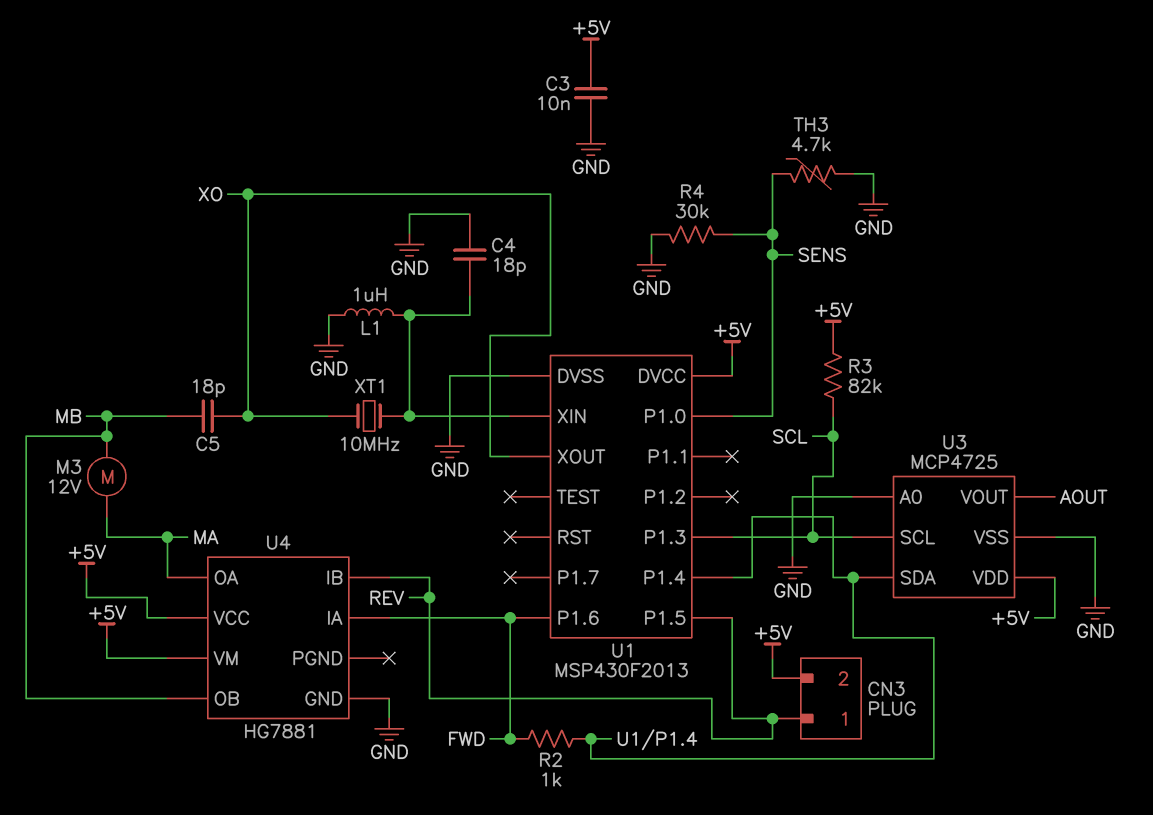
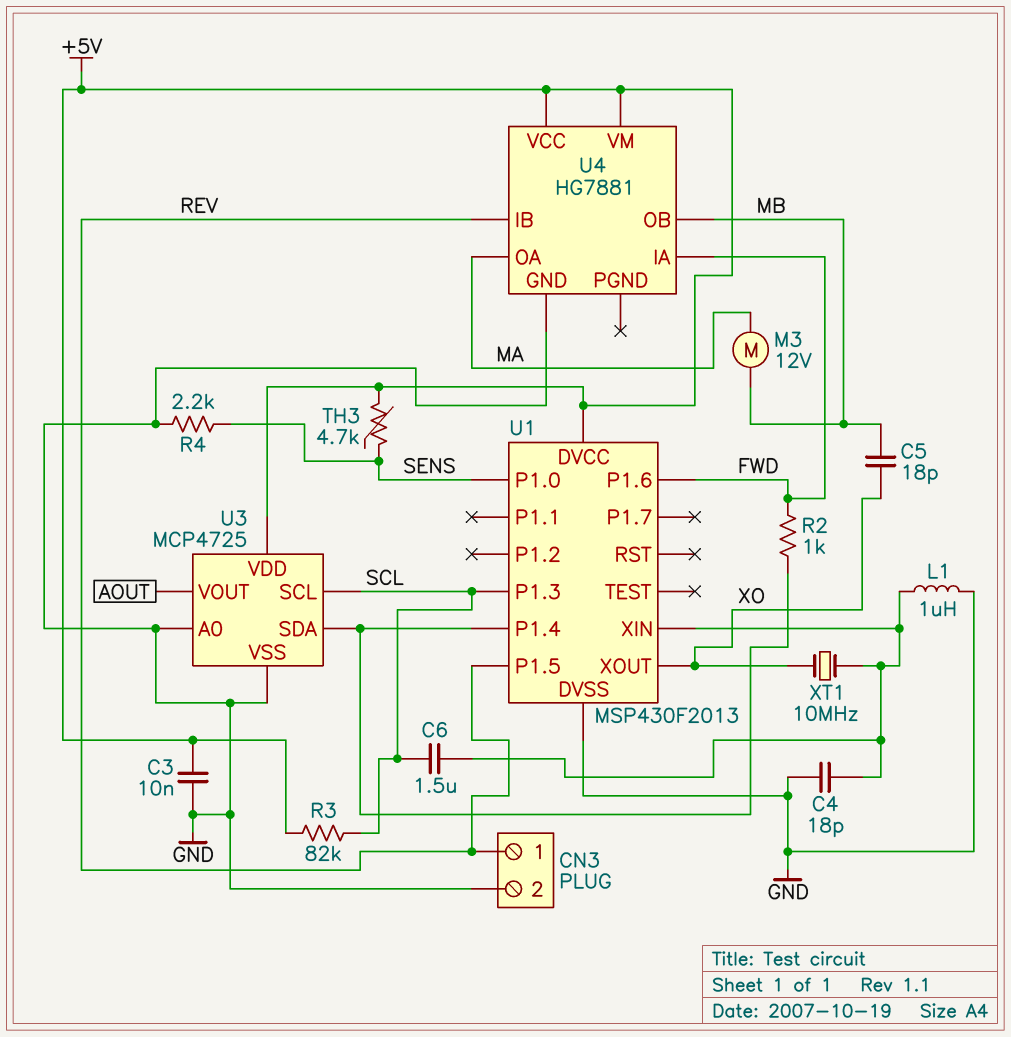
C6: none -> 1.5uF (SCL, U1/XIN)
CN3 pin 2: +5V -> GND
R4: 30k (GND, SENS) -> 2.2k (GND, SENS)
TH3: 4.7k (GND, SENS) -> 4.7k (+5V, SENS)

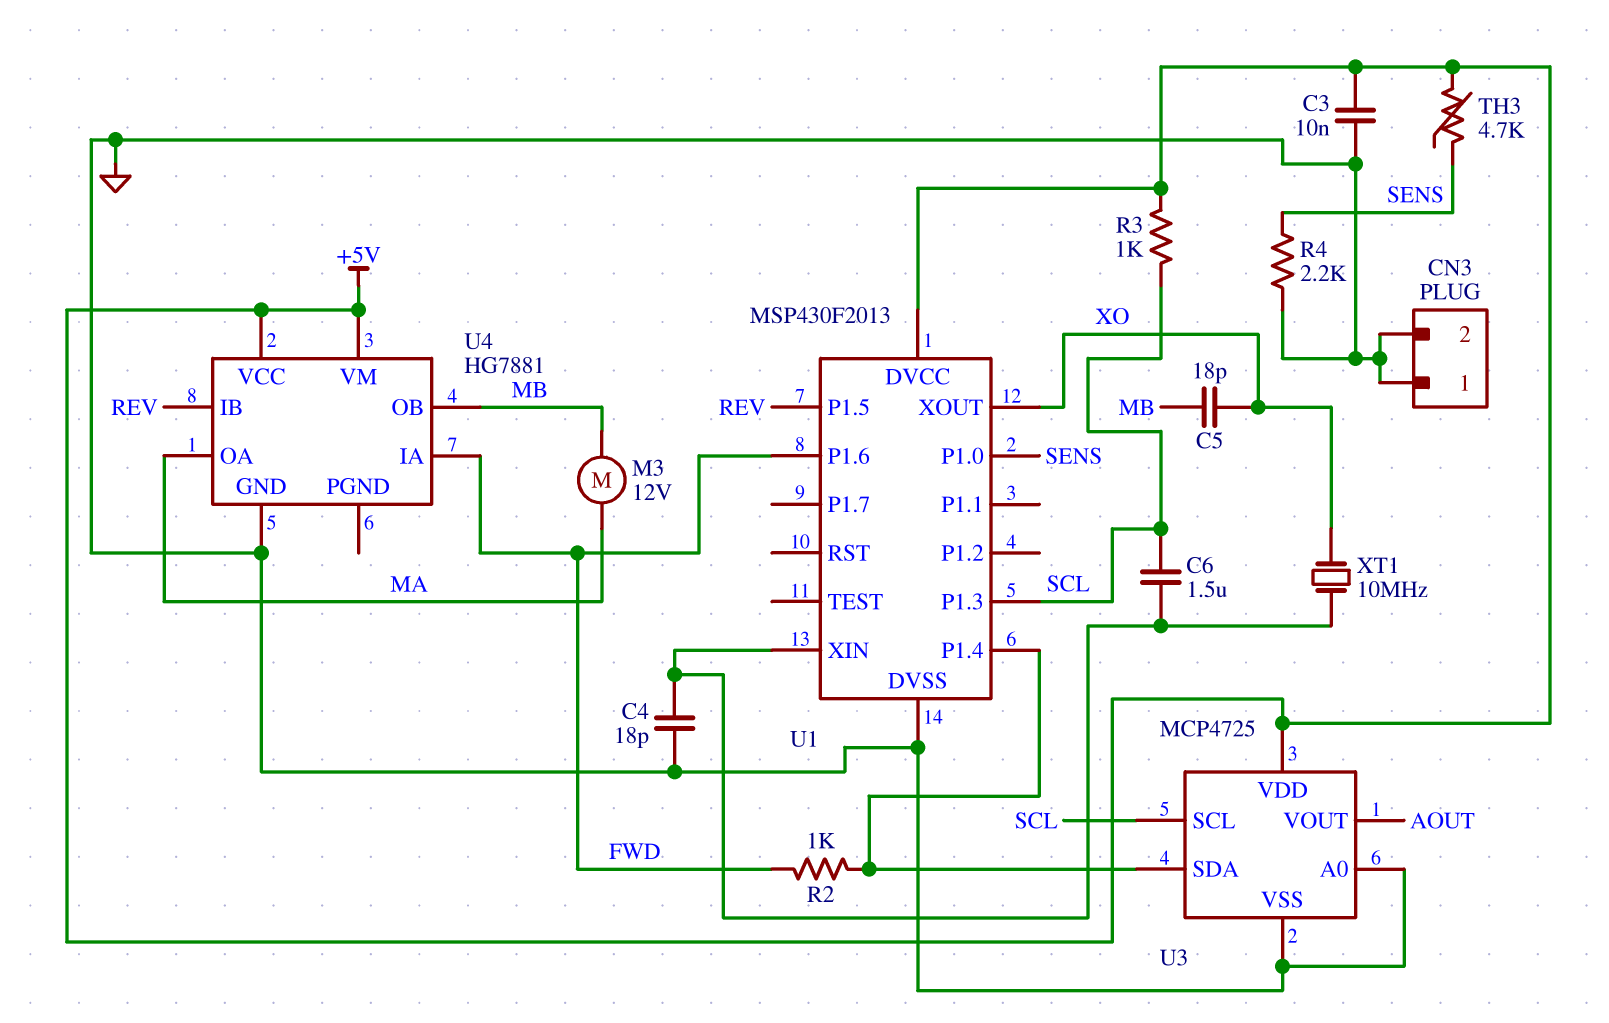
CN3 pin 1: REV -> GND
L1: 1uH (GND, U1/XIN) -> none
R3: 82k (+5V, SCL) -> 1k (+5V, SCL)

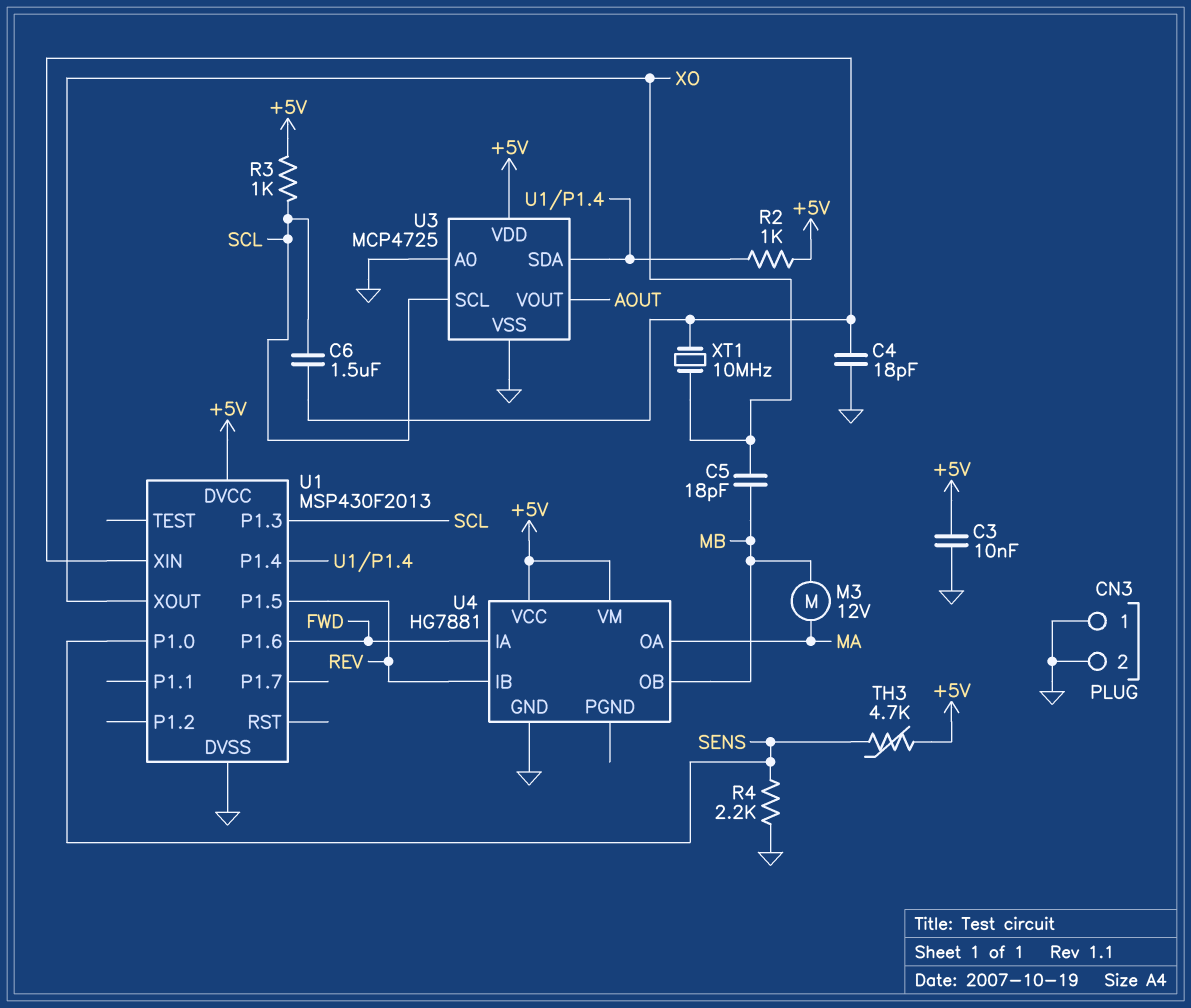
R2: 1k (FWD, U1/P1.4) -> 1k (+5V, U1/P1.4)

